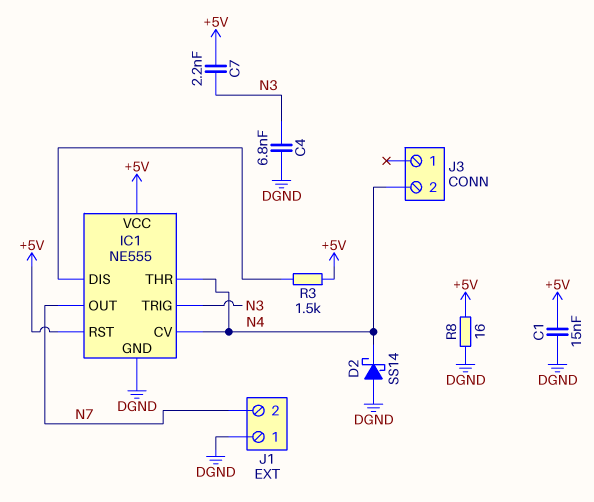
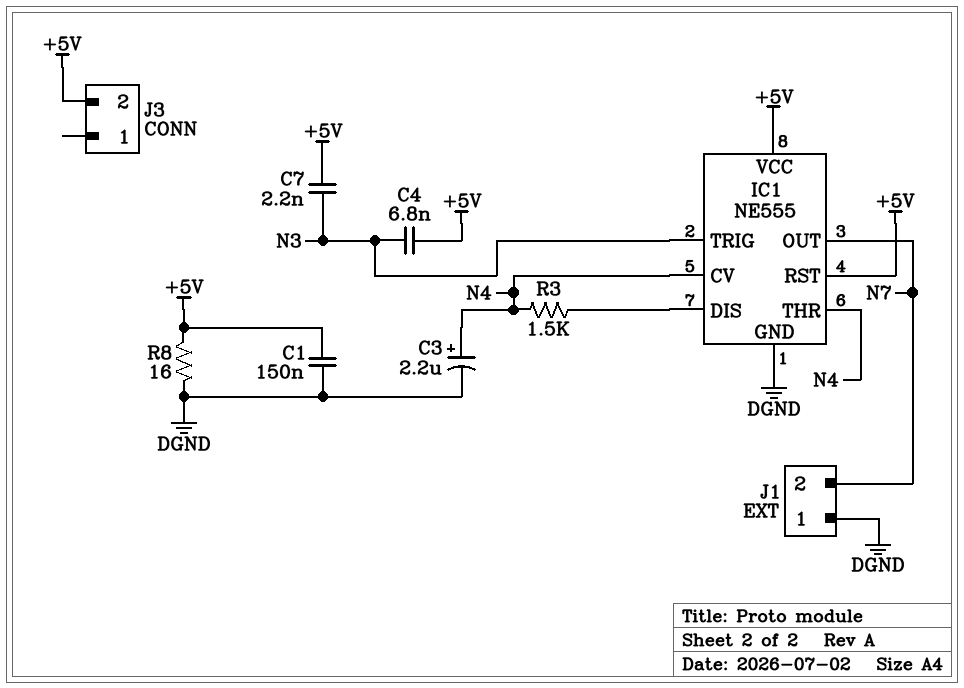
C1: 15nF (+5V, DGND) -> 150nF (+5V, DGND)
C3: none -> 2.2uF (plus N4, minus DGND)
C4: 6.8nF (DGND, N3) -> 6.8nF (+5V, N3)
D2: schottky SS14 (A DGND, K N4) -> none
J3 pin 2: N4 -> +5V
R3: 1.5k (+5V, IC1/DIS) -> 1.5k (IC1/DIS, N4)

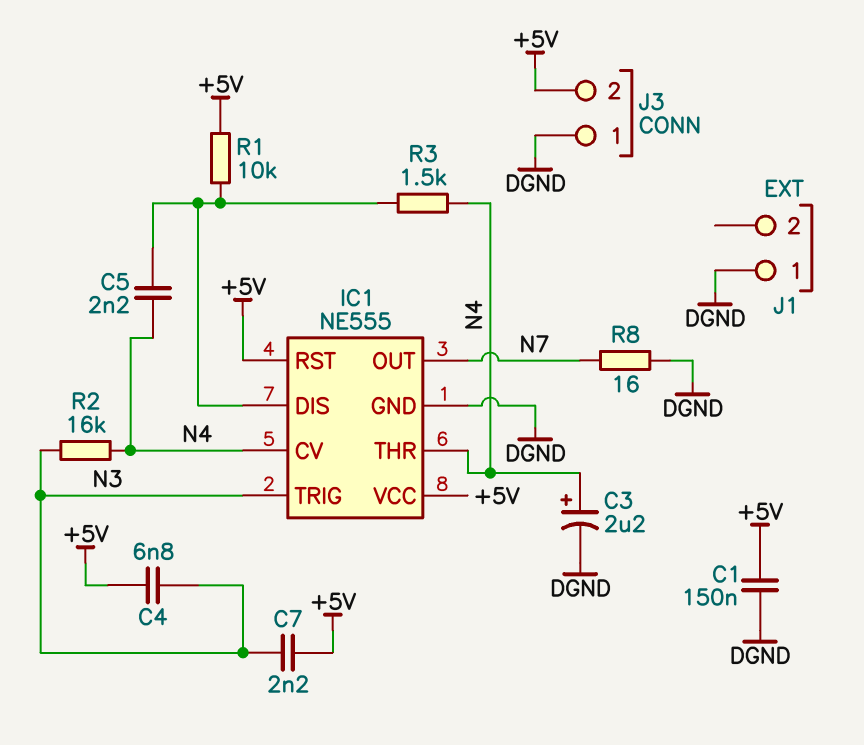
C5: none -> 2.2nF (IC1/DIS, N4)
J1 pin 2: N7 -> none
J3 pin 1: none -> DGND
R1: none -> 10k (+5V, IC1/DIS)
R2: none -> 16k (N3, N4)
R8: 16 (+5V, DGND) -> 16 (DGND, N7)

